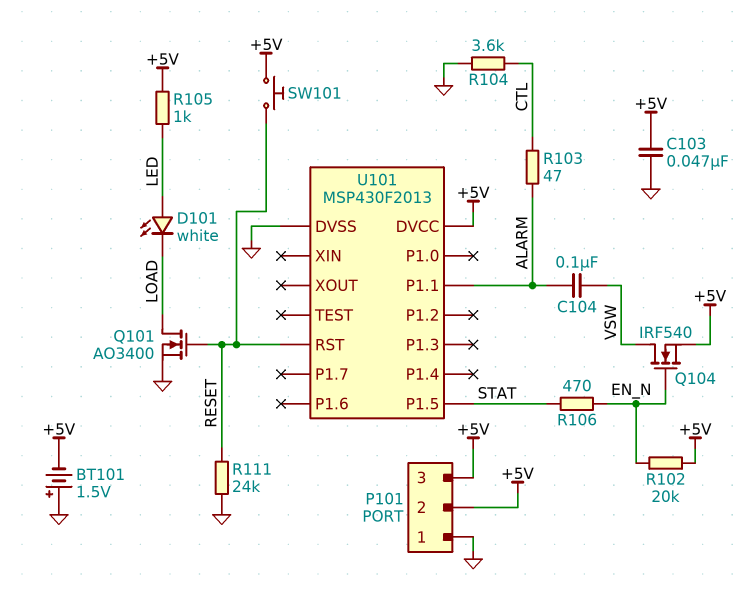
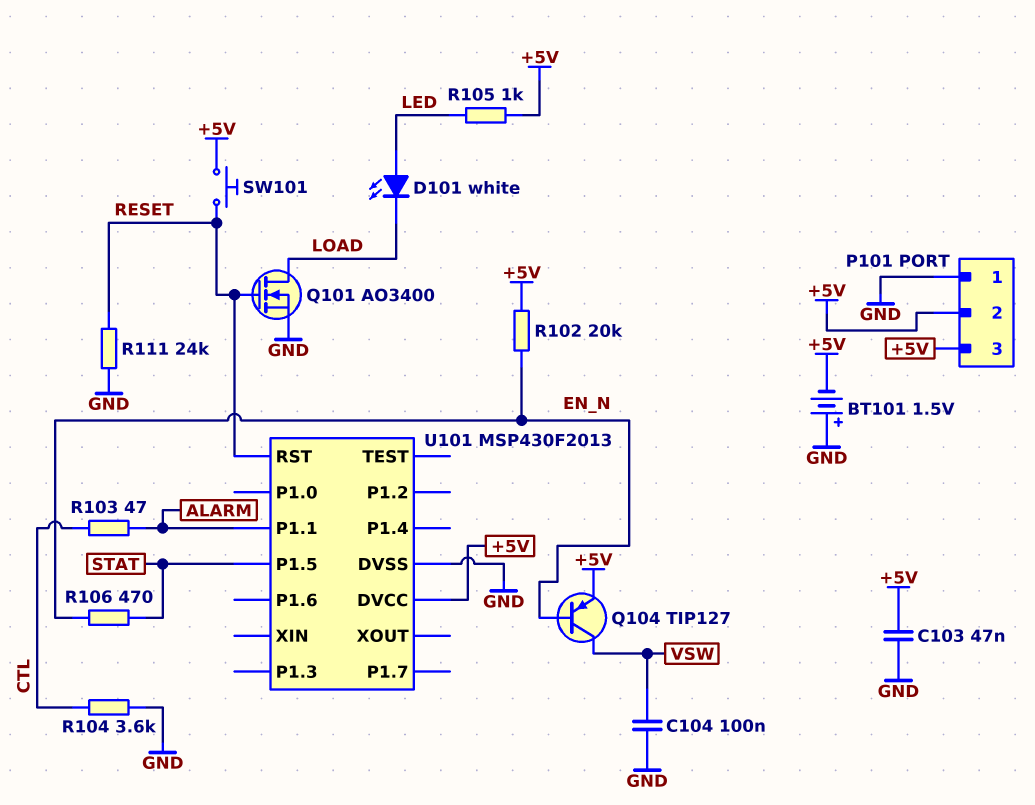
C104: 100nF (ALARM, VSW) -> 100nF (GND, VSW)
Q104: NMOS IRF540 (G EN_N, D VSW, S +5V) -> PNP TIP127 (B EN_N, C VSW, E +5V)

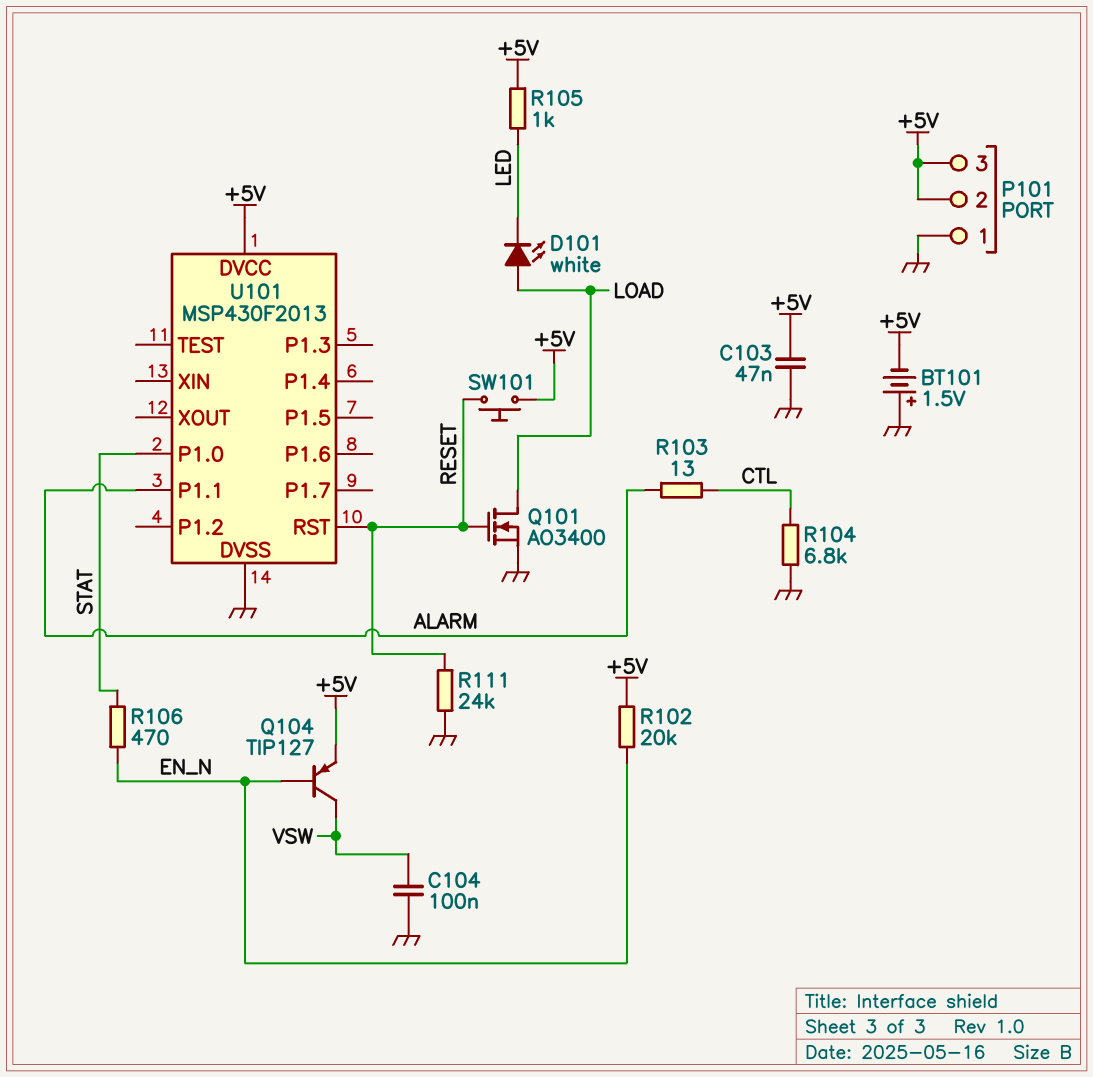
D101: LED white (A LED, K LOAD) -> LED white (A LOAD, K LED)
R103: 47 (ALARM, CTL) -> 13 (ALARM, CTL)
R104: 3.6k (CTL, GND) -> 6.8k (CTL, GND)
U101 pin P1.0: none -> STAT
U101 pin P1.5: STAT -> none

